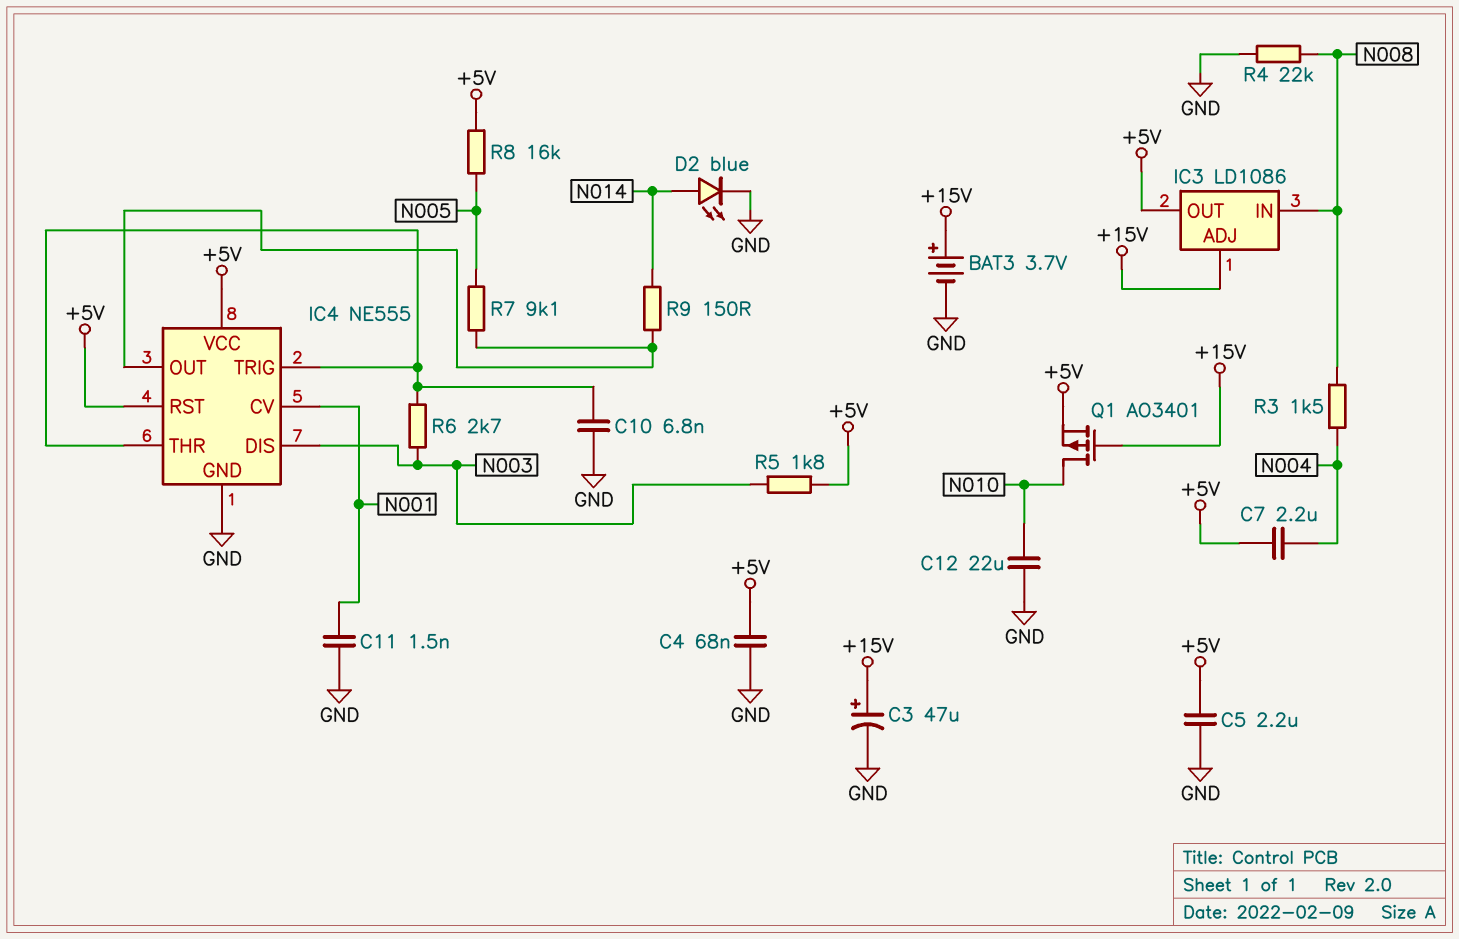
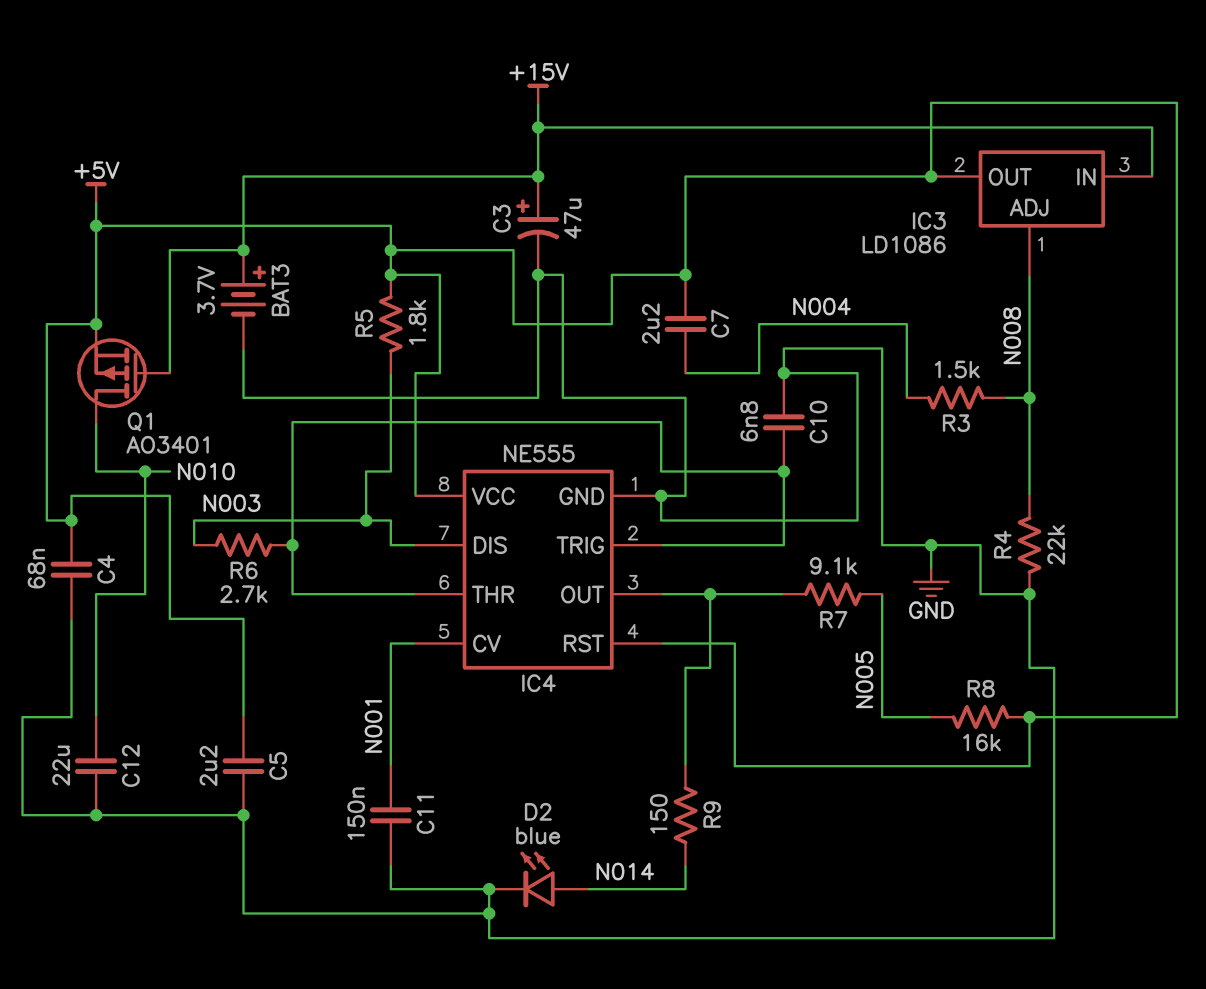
C11: 1.5nF (GND, N001) -> 150nF (GND, N001)
IC3 pin ADJ: +15V -> N008
IC3 pin IN: N008 -> +15V

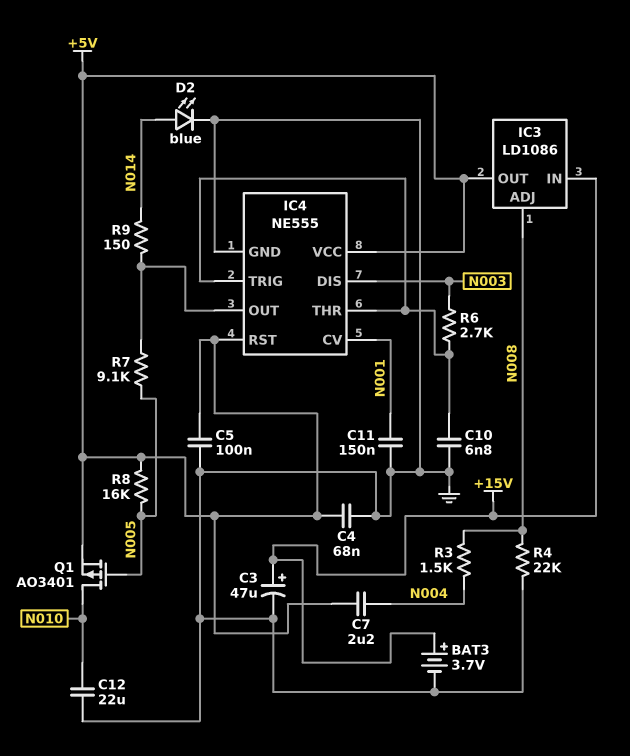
C5: 2.2uF (+5V, GND) -> 100nF (+5V, GND)
Q1: PMOS AO3401 (G +15V, D N010, S +5V) -> PMOS AO3401 (G N005, D N010, S +5V)
R5: 1.8k (+5V, N003) -> none

